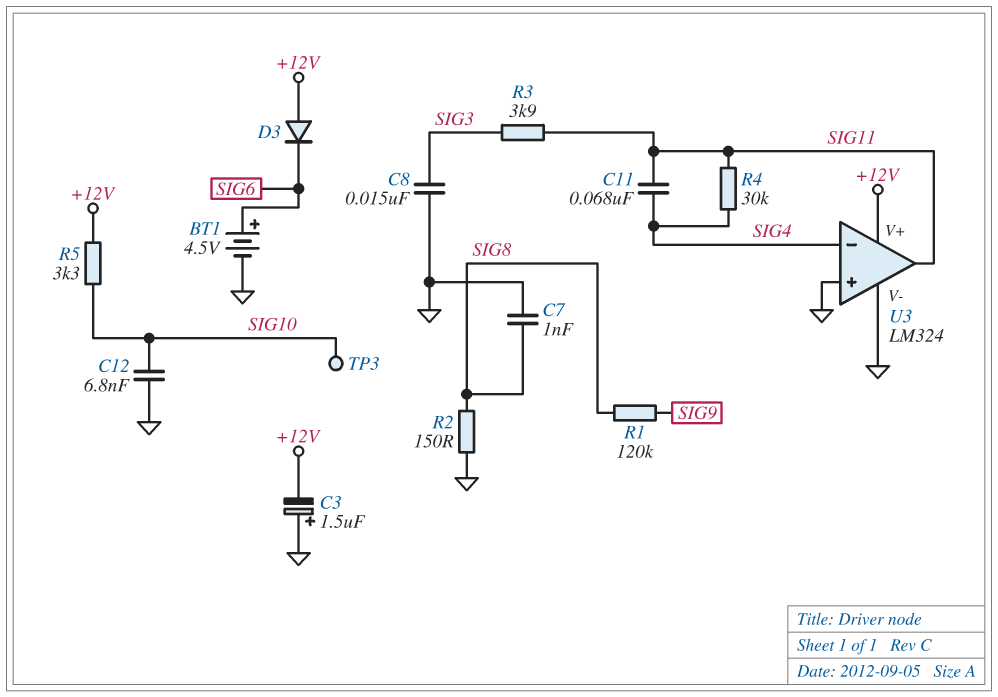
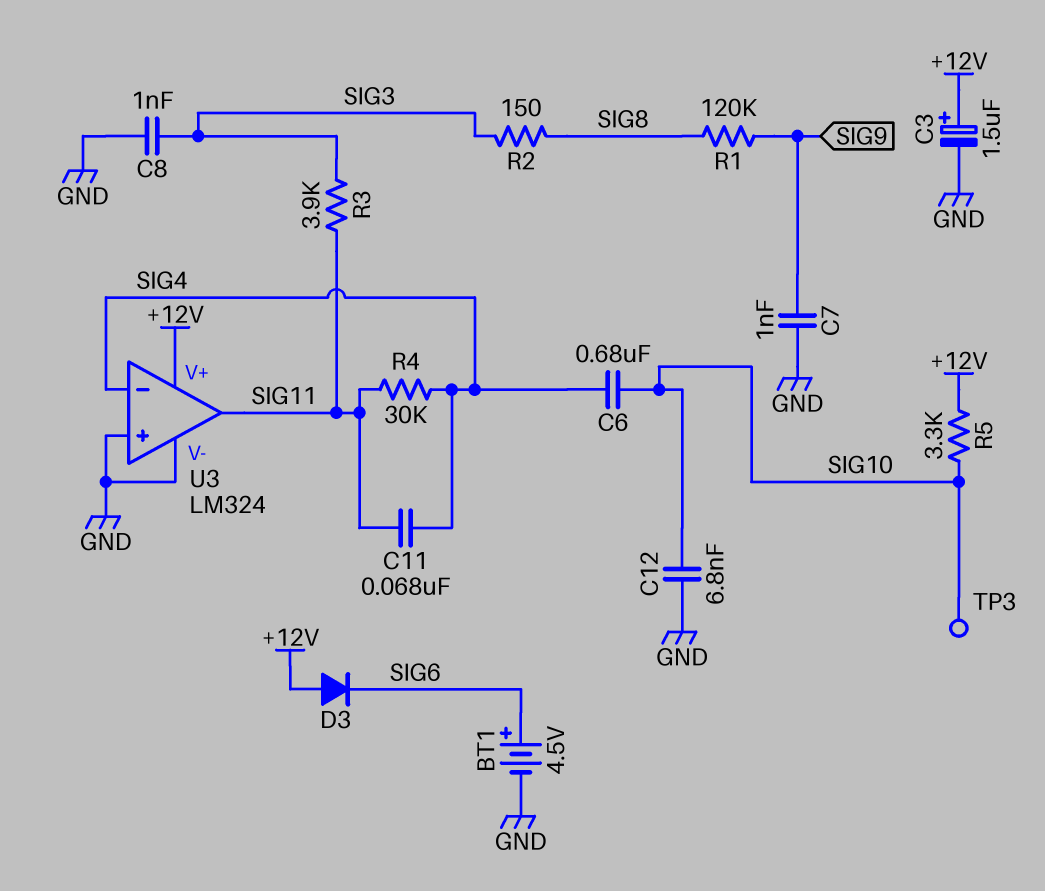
C3: 1.5uF (plus GND, minus +12V) -> 1.5uF (plus +12V, minus GND)
C6: none -> 680nF (SIG4, SIG10)
C7: 1nF (GND, SIG8) -> 1nF (GND, SIG9)
C8: 15nF (GND, SIG3) -> 1nF (GND, SIG3)
R2: 150 (GND, SIG8) -> 150 (SIG3, SIG8)

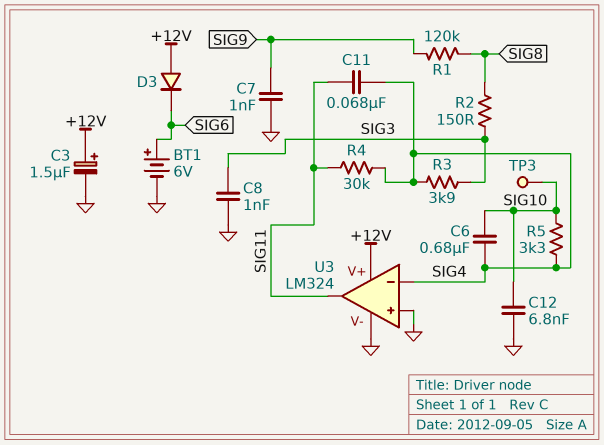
BT1: 4.5V (plus SIG6, minus GND) -> 6V (plus SIG6, minus GND)
R3: 3.9k (SIG3, SIG11) -> 3.9k (SIG3, SIG4)
R5: 3.3k (+12V, SIG10) -> 3.3k (SIG4, SIG10)

